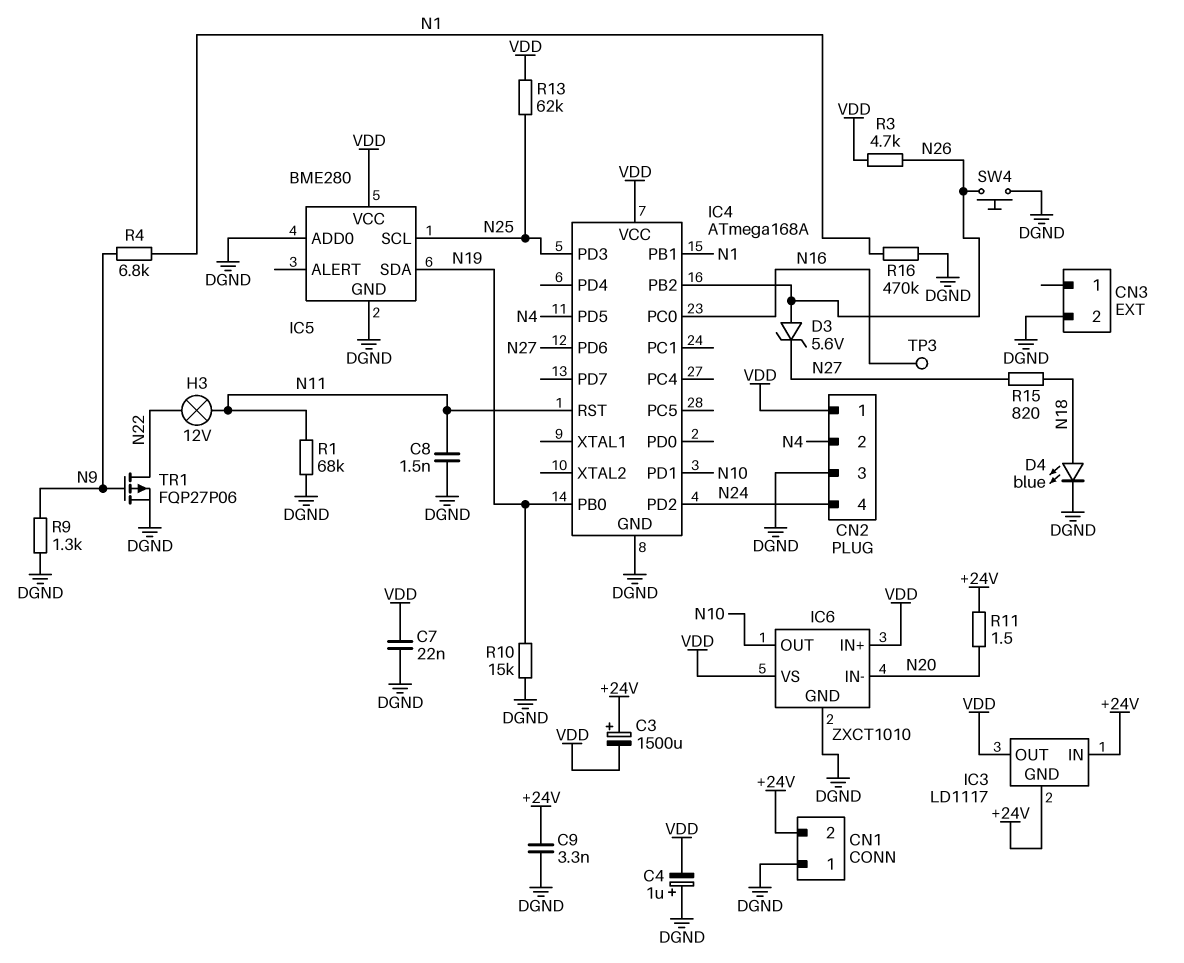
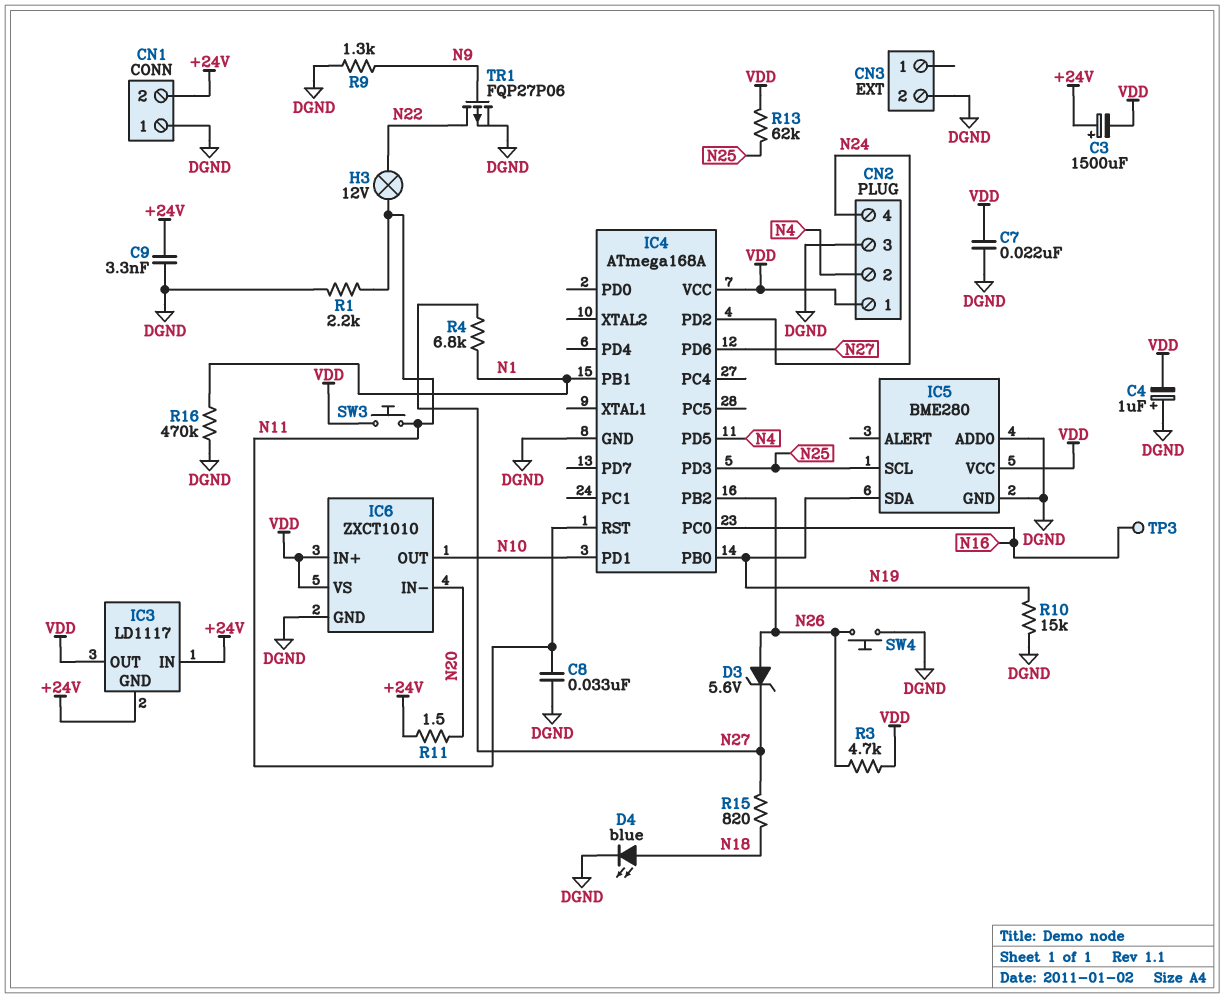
C8: 1.5nF (DGND, N11) -> 33nF (DGND, N11)
R1: 68k (DGND, N11) -> 2.2k (DGND, N11)
R4: 6.8k (N1, N9) -> 6.8k (N1, N27)
SW3: none -> button (N11, VDD)

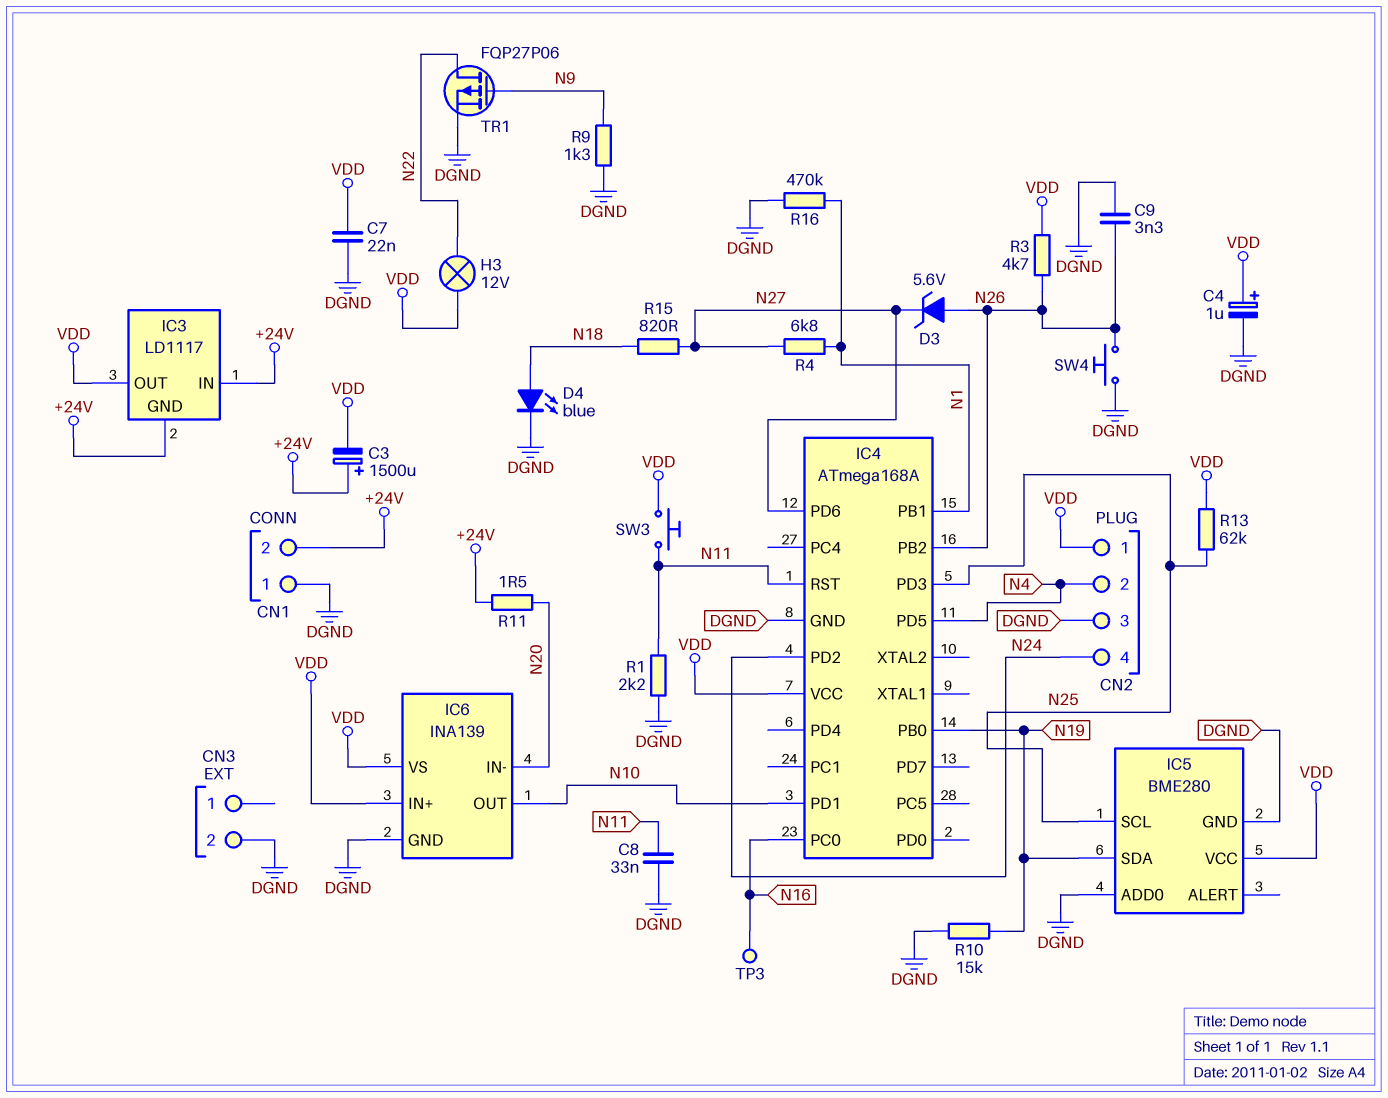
C4: 1uF (plus DGND, minus VDD) -> 1uF (plus VDD, minus DGND)
C9: 3.3nF (+24V, DGND) -> 3.3nF (DGND, N26)
H3: lamp 12V (N11, N22) -> lamp 12V (N22, VDD)
IC6: ZXCT1010 -> INA139

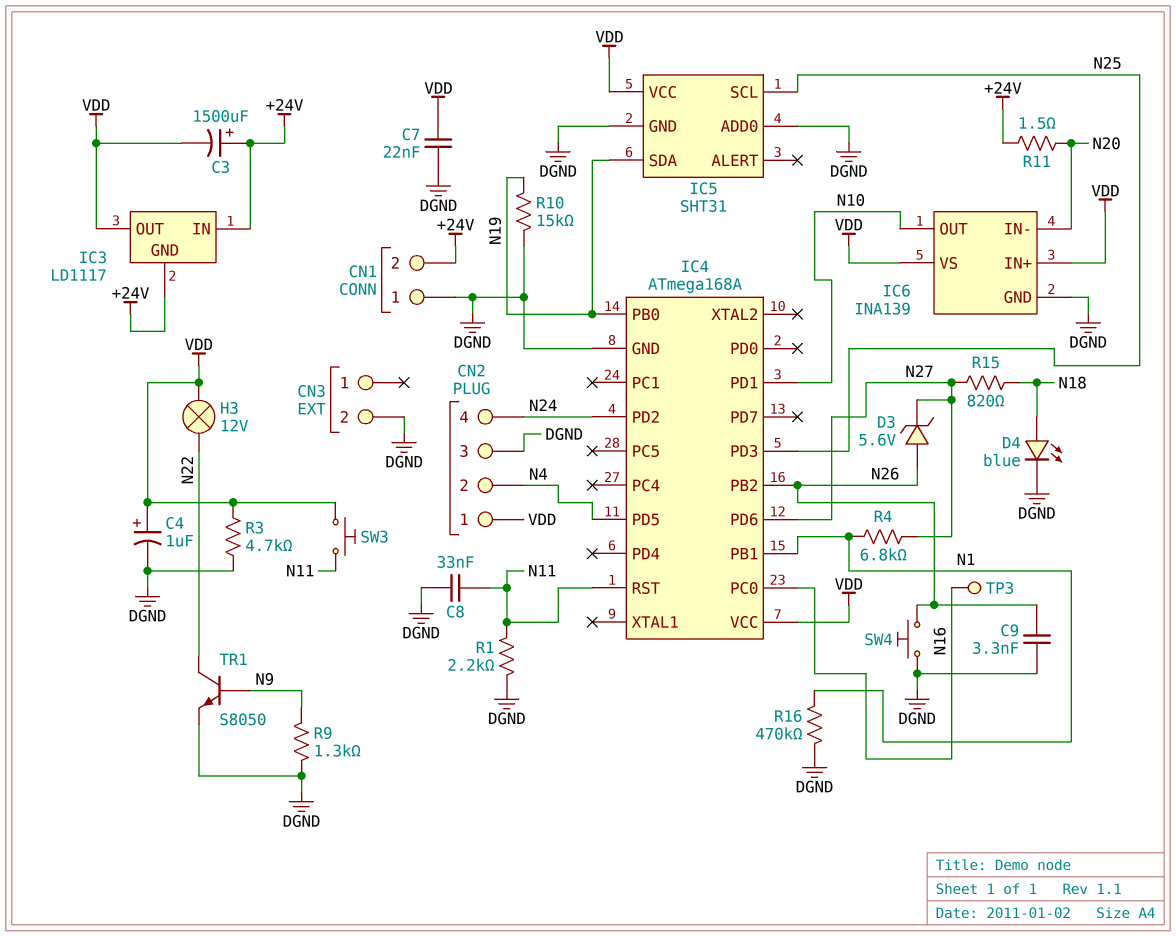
IC5: BME280 -> SHT31
R3: 4.7k (N26, VDD) -> 4.7k (DGND, VDD)
R13: 62k (N25, VDD) -> none
TR1: PMOS FQP27P06 (G N9, D N22, S DGND) -> NPN S8050 (B N9, C N22, E DGND)

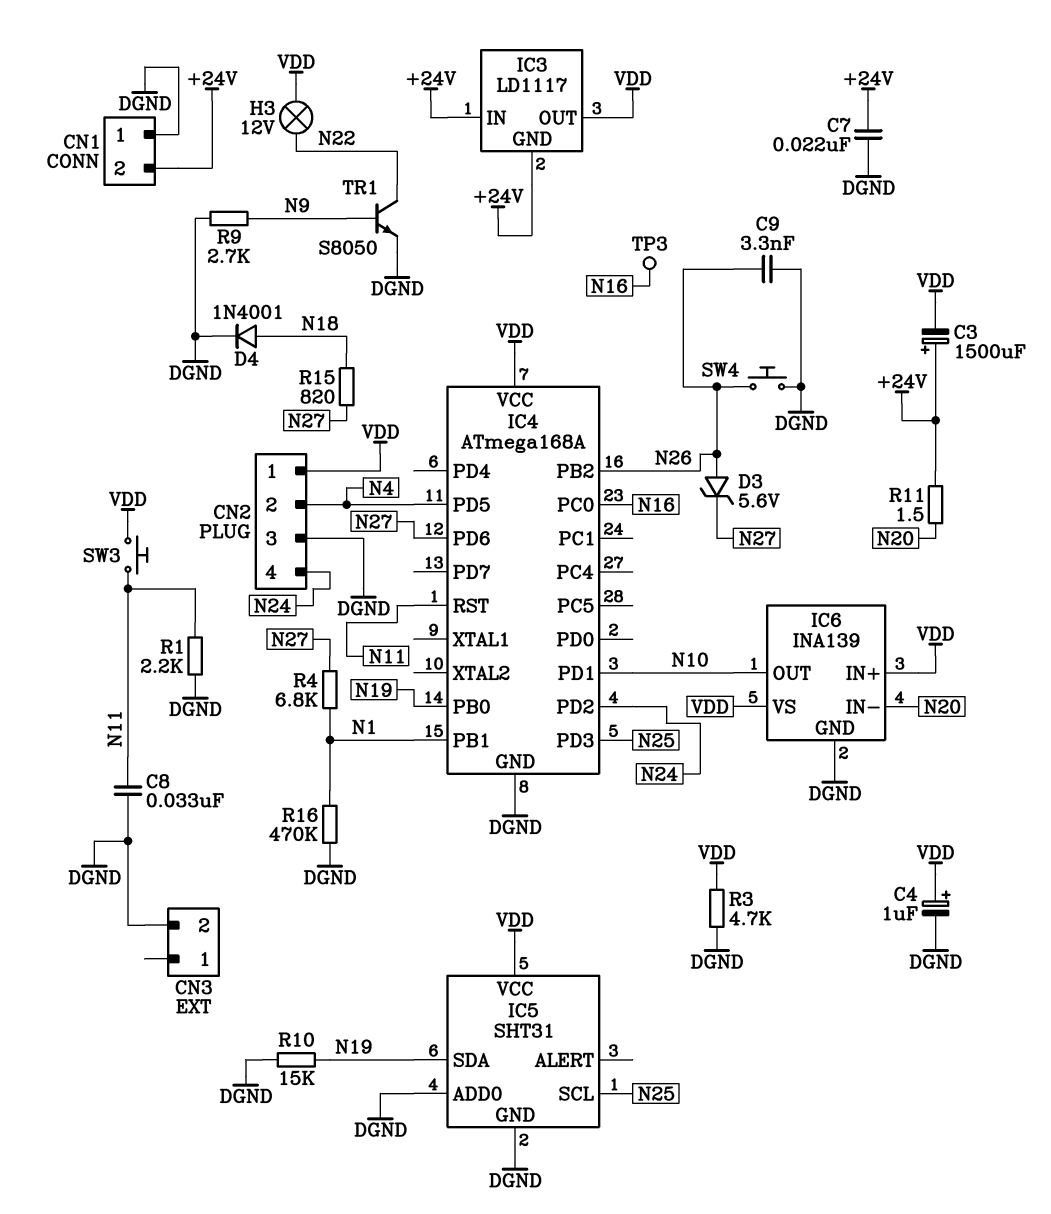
C7: 22nF (DGND, VDD) -> 22nF (+24V, DGND)
D4: LED blue (A N18, K DGND) -> diode 1N4001 (A N18, K DGND)
R9: 1.3k (DGND, N9) -> 2.7k (DGND, N9)

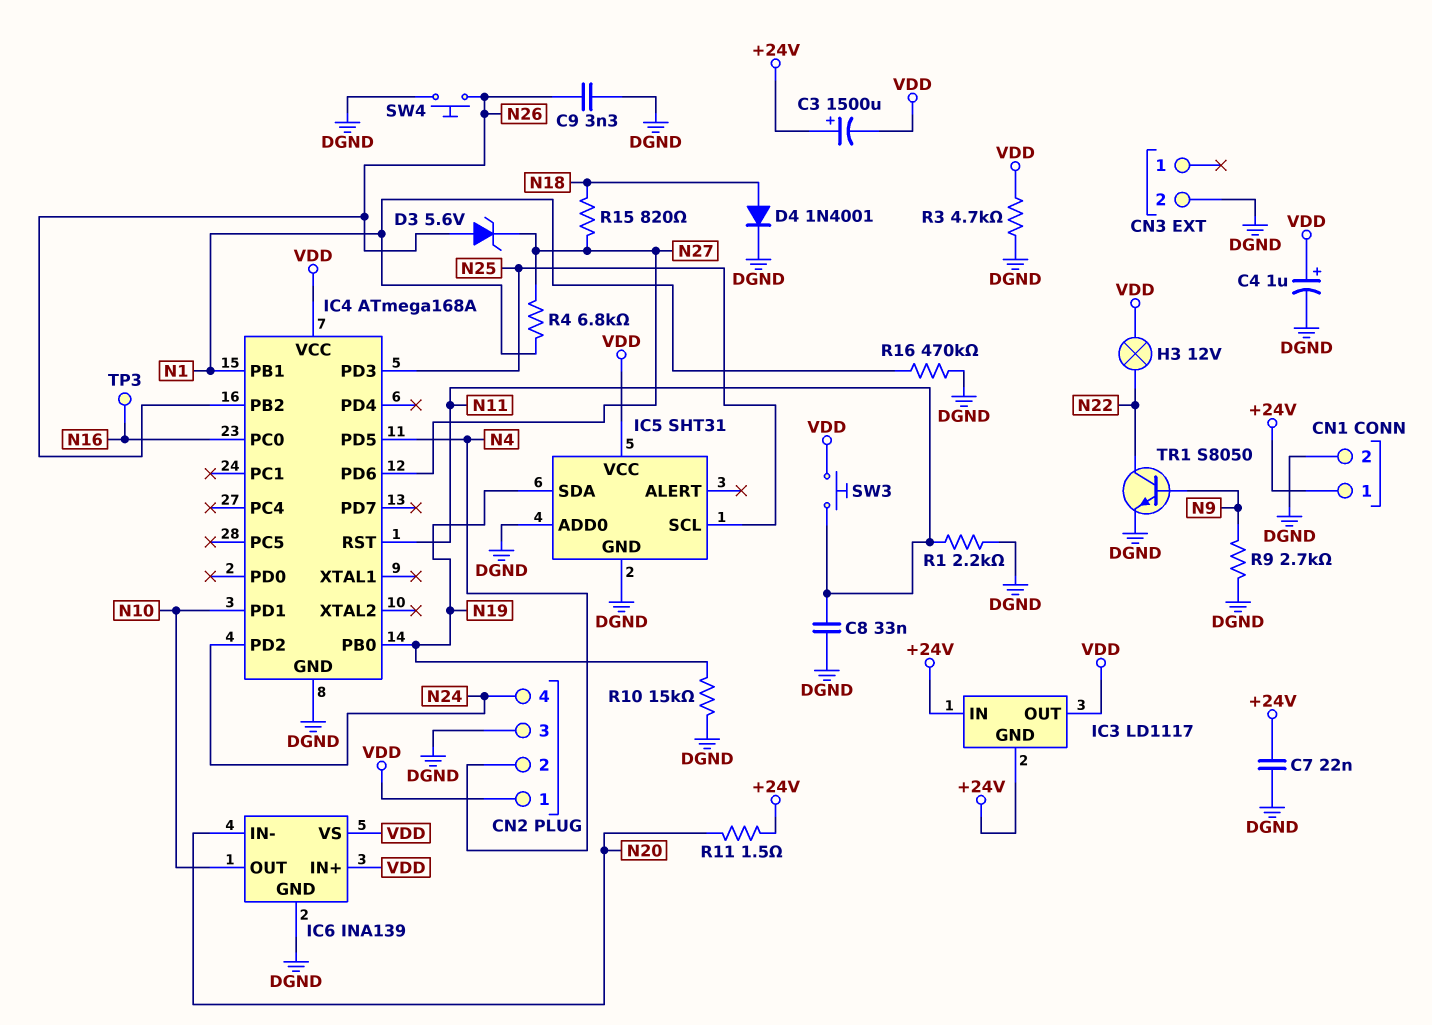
CN1 pin 1: DGND -> +24V
CN1 pin 2: +24V -> DGND

